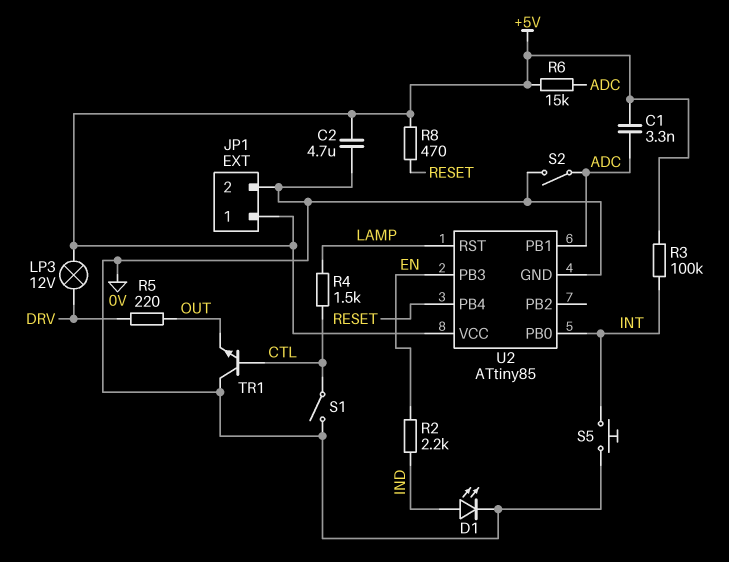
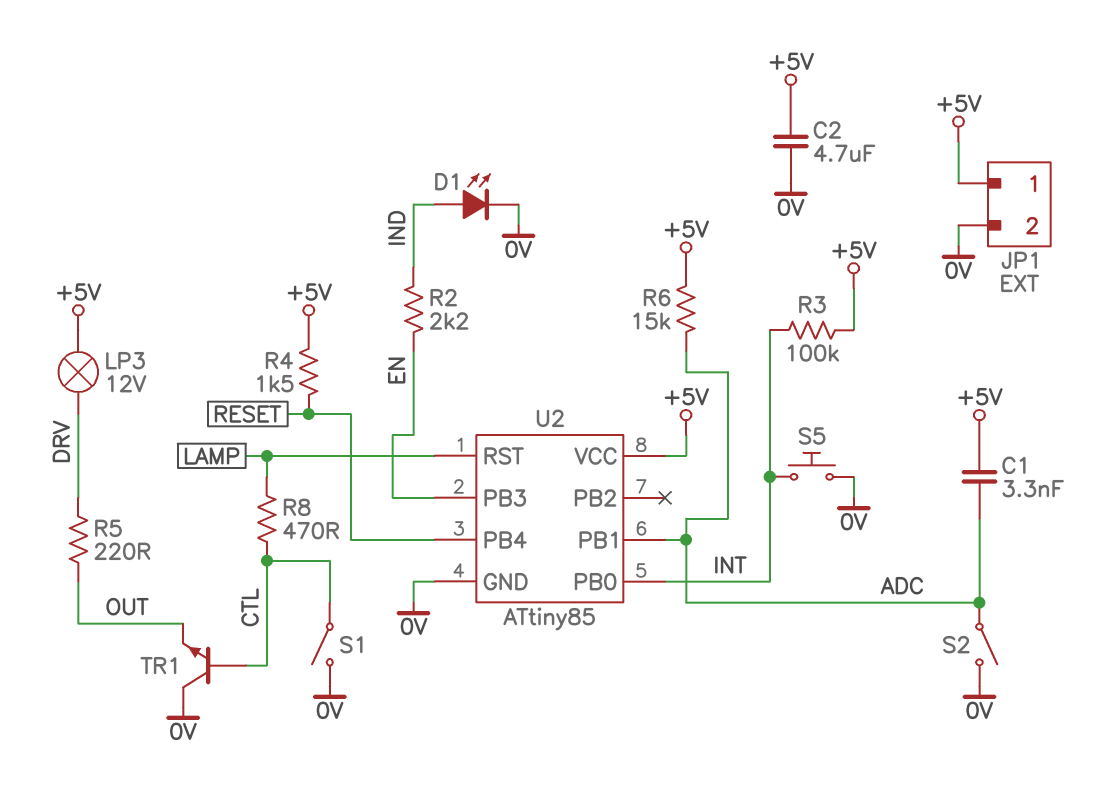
R4: 1.5k (CTL, LAMP) -> 1.5k (+5V, RESET)
R8: 470 (+5V, RESET) -> 470 (CTL, LAMP)

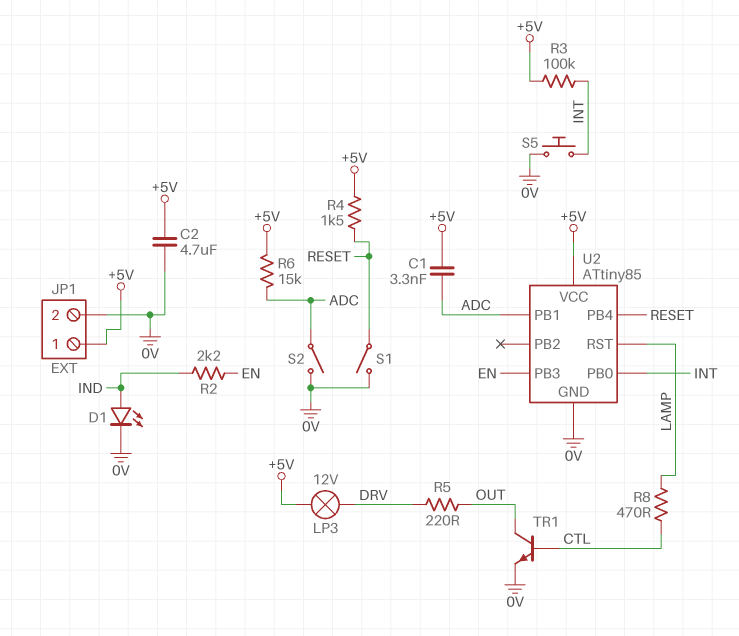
S1: switch (0V, CTL) -> switch (0V, RESET)
TR1: NPN (B CTL, C 0V, E OUT) -> NPN (B CTL, C OUT, E 0V)

